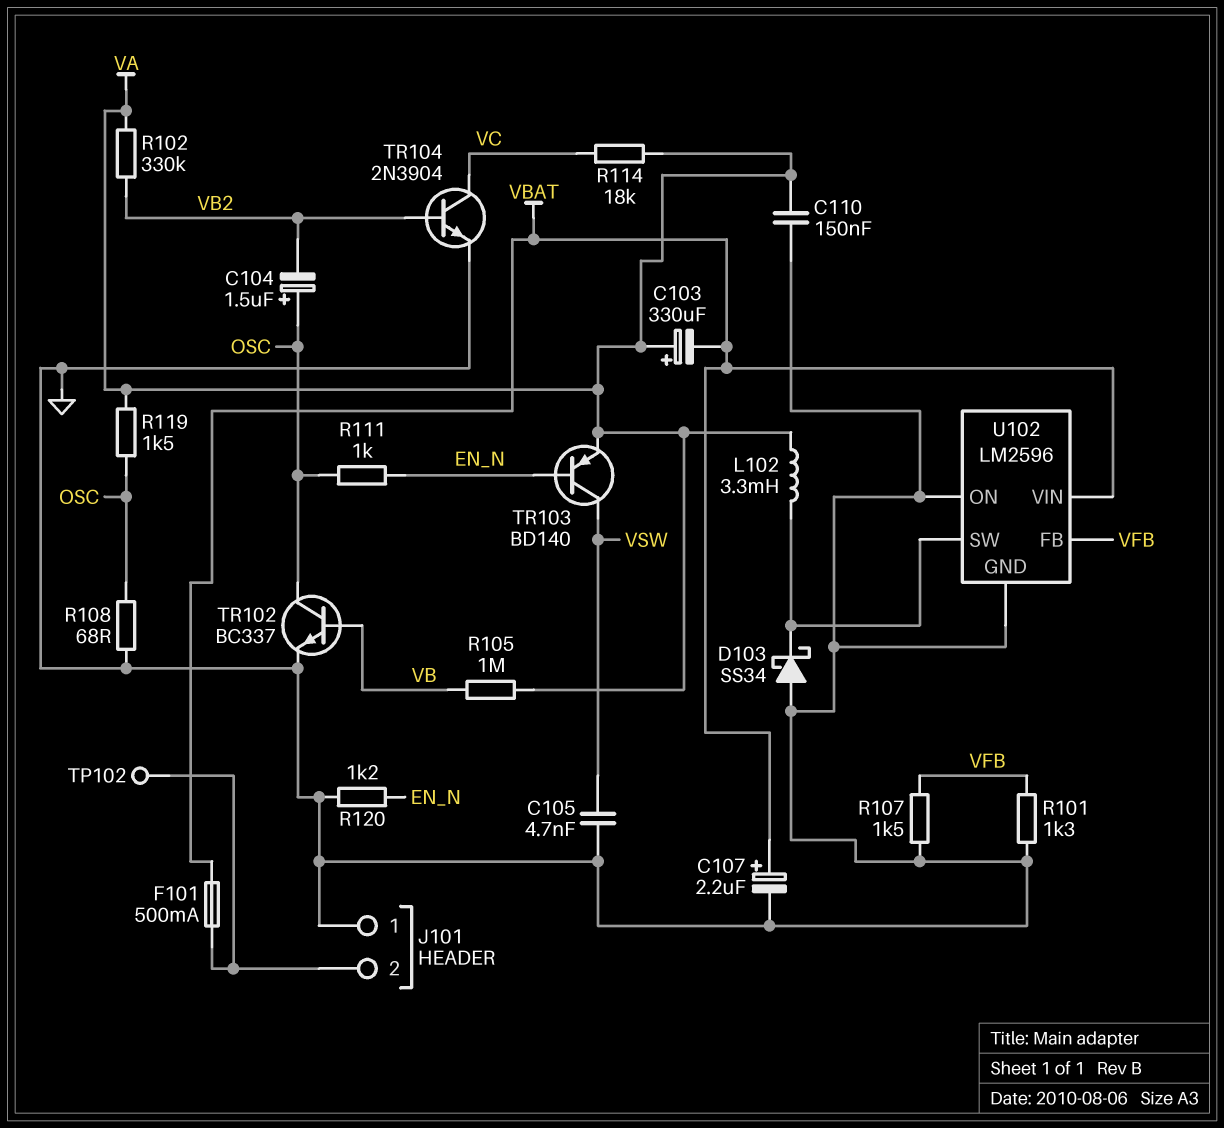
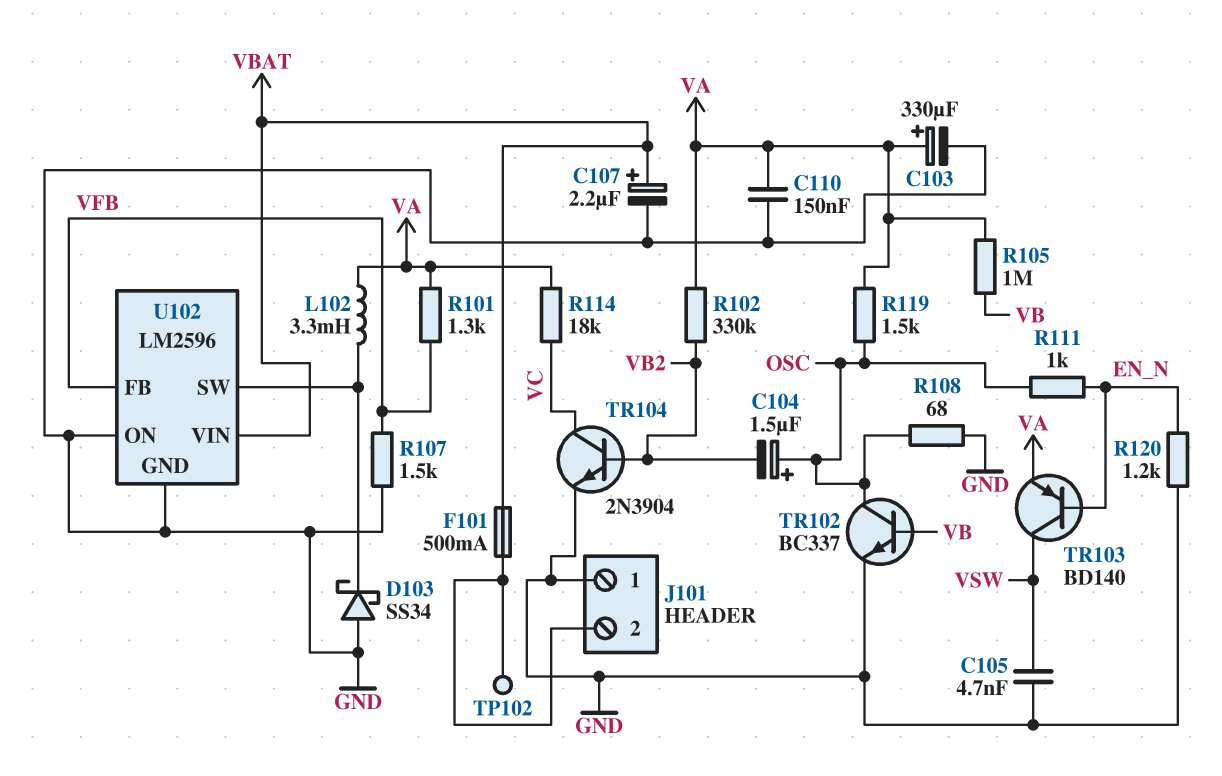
C103: 330uF (plus VA, minus VBAT) -> 330uF (plus VA, minus GND)
R101: 1.3k (GND, VFB) -> 1.3k (VA, VFB)

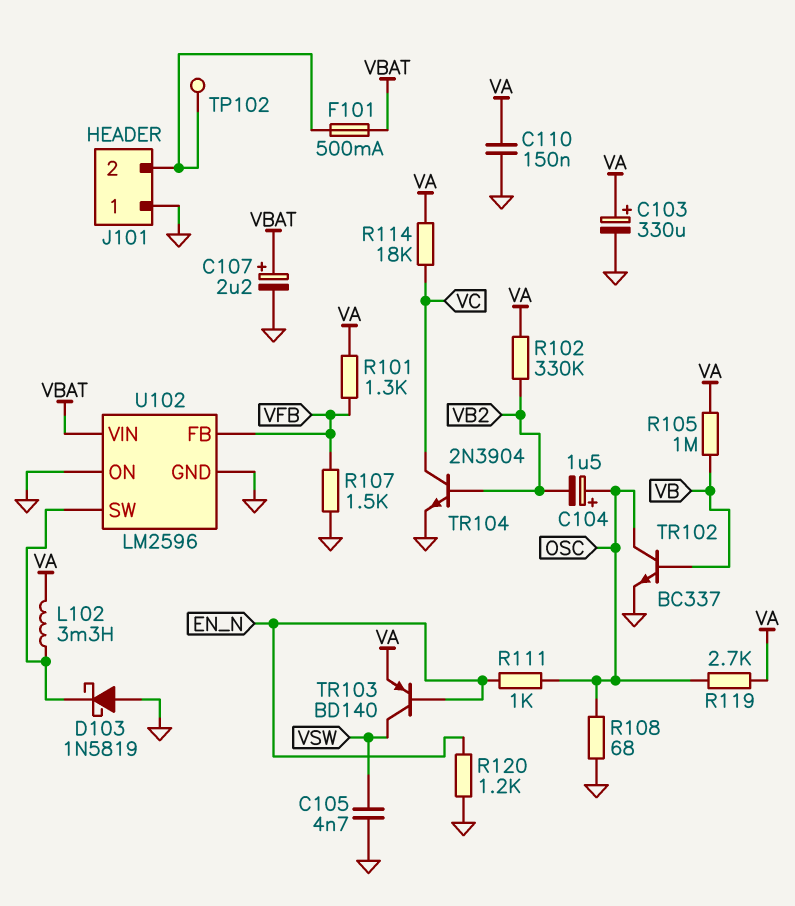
D103: schottky SS34 (A GND, K U102/SW) -> schottky 1N5819 (A GND, K U102/SW)
R119: 1.5k (OSC, VA) -> 2.7k (OSC, VA)

